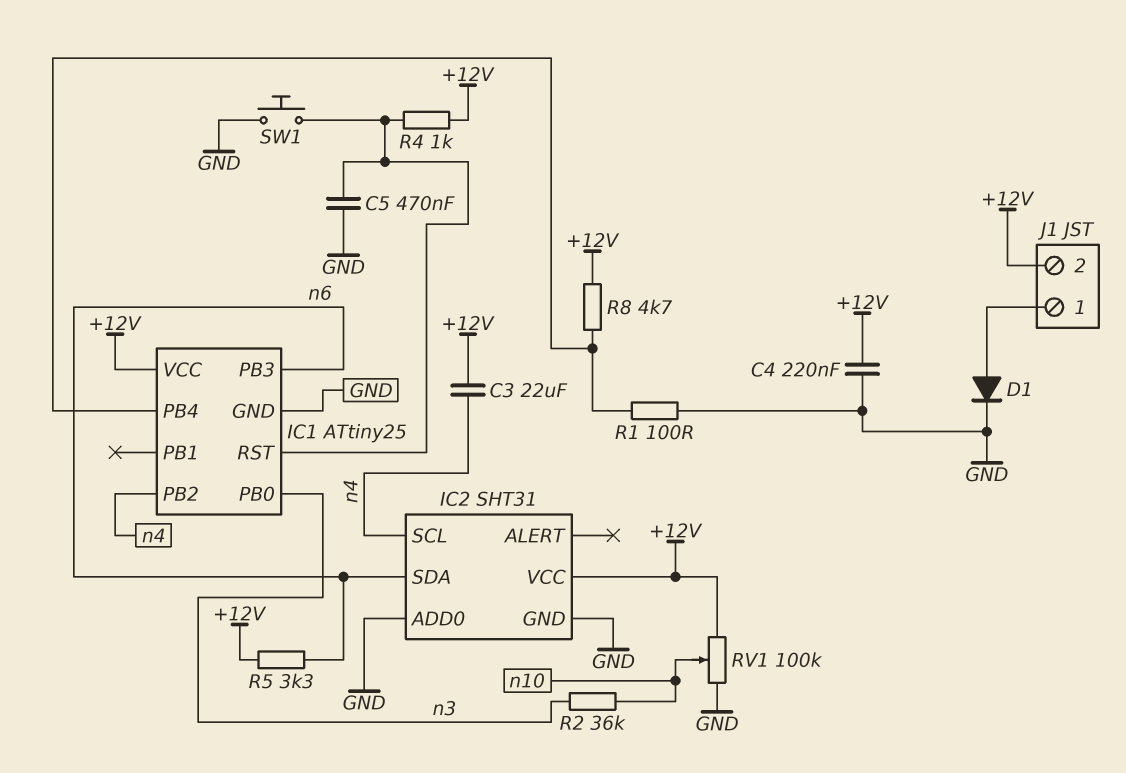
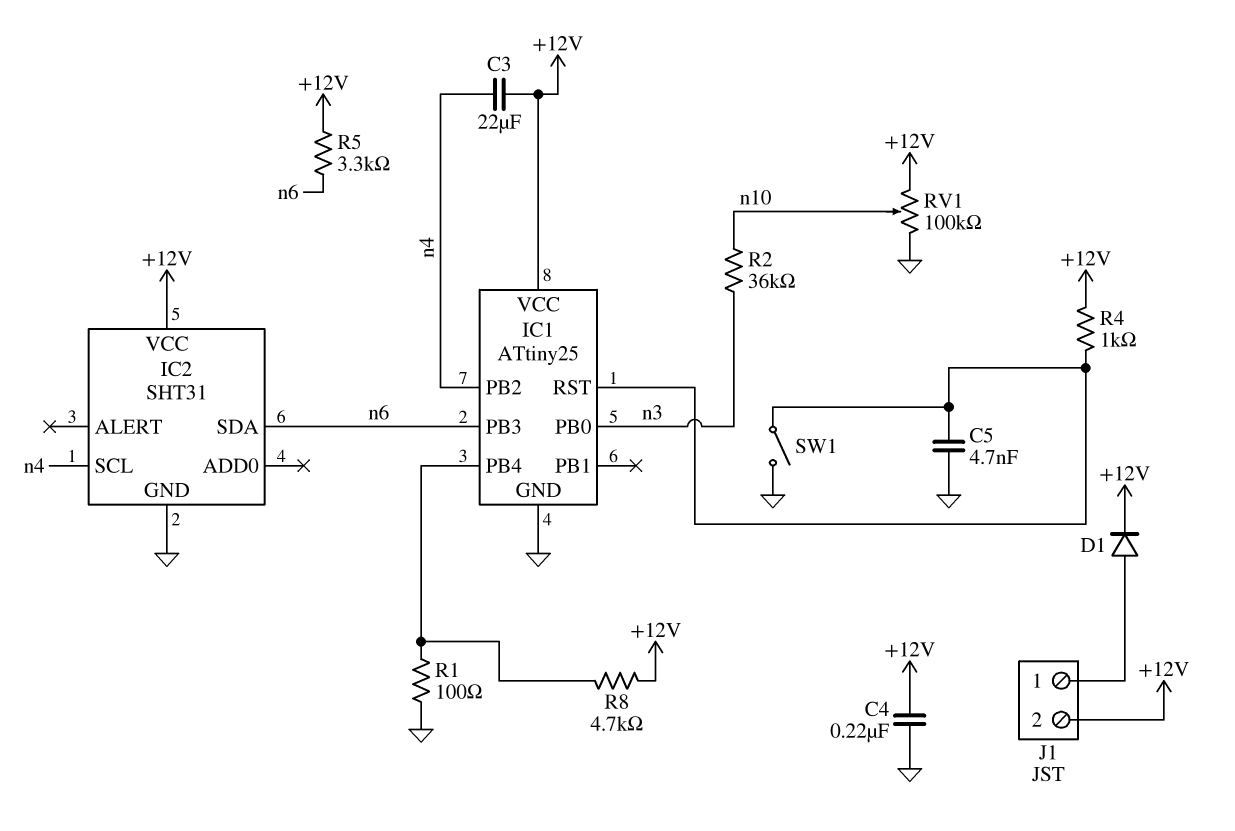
C5: 470nF (GND, IC1/RST) -> 4.7nF (GND, IC1/RST)
D1: diode (A J1/1, K GND) -> diode (A J1/1, K +12V)
IC2 pin ADD0: GND -> none
SW1: button (GND, IC1/RST) -> switch (GND, IC1/RST)

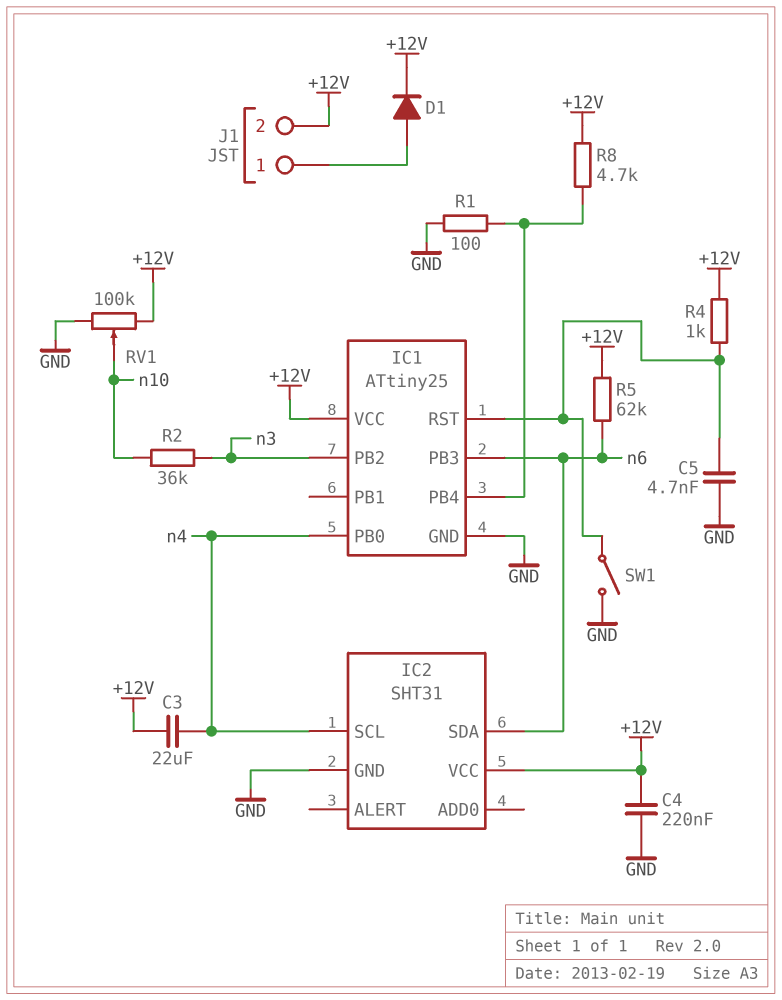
IC1 pin PB0: n3 -> n4
IC1 pin PB2: n4 -> n3
R5: 3.3k (+12V, n6) -> 62k (+12V, n6)

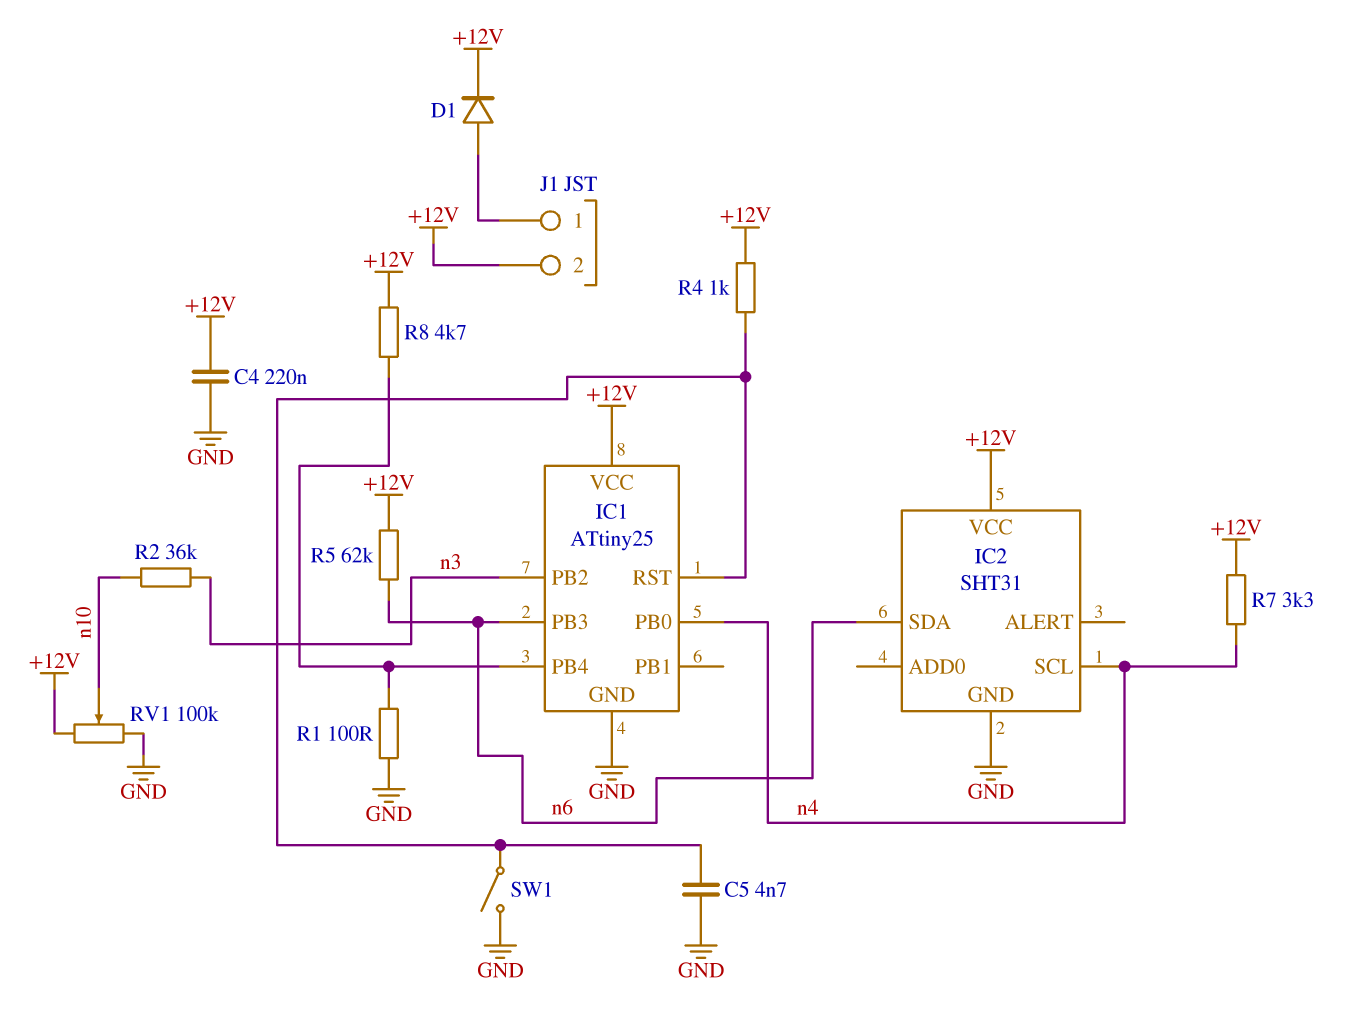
C3: 22uF (+12V, n4) -> none
R7: none -> 3.3k (+12V, n4)

